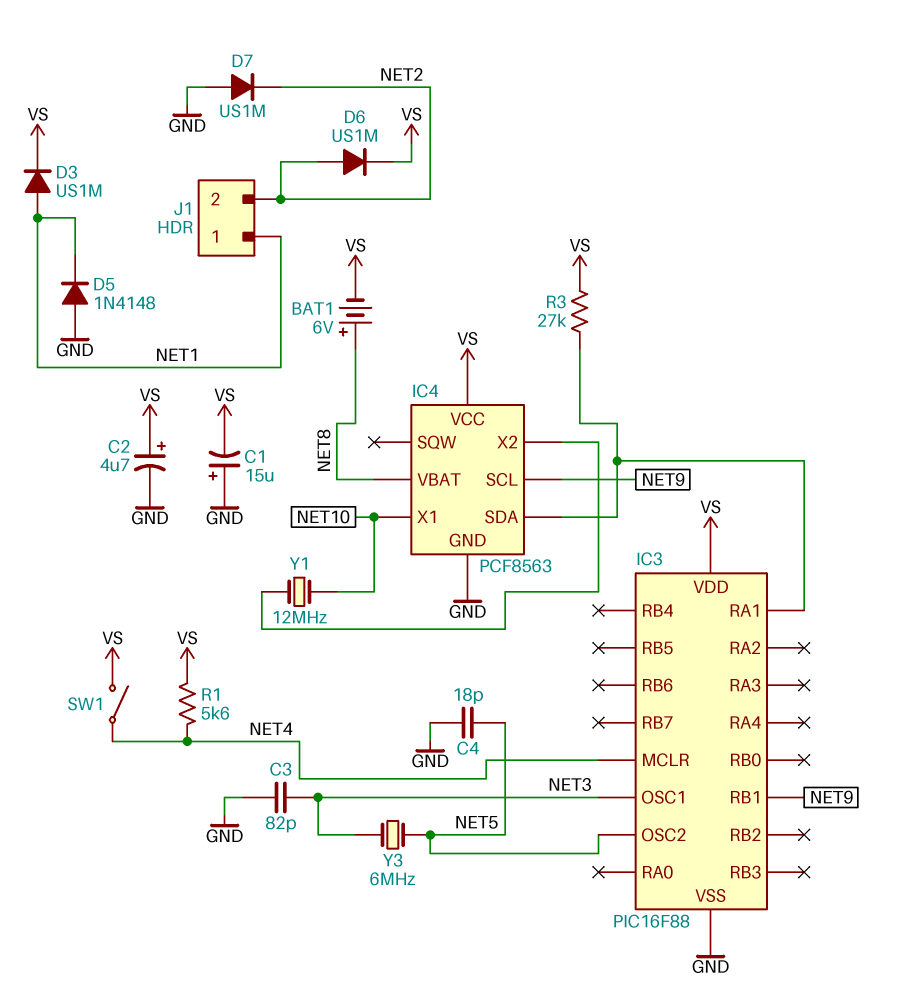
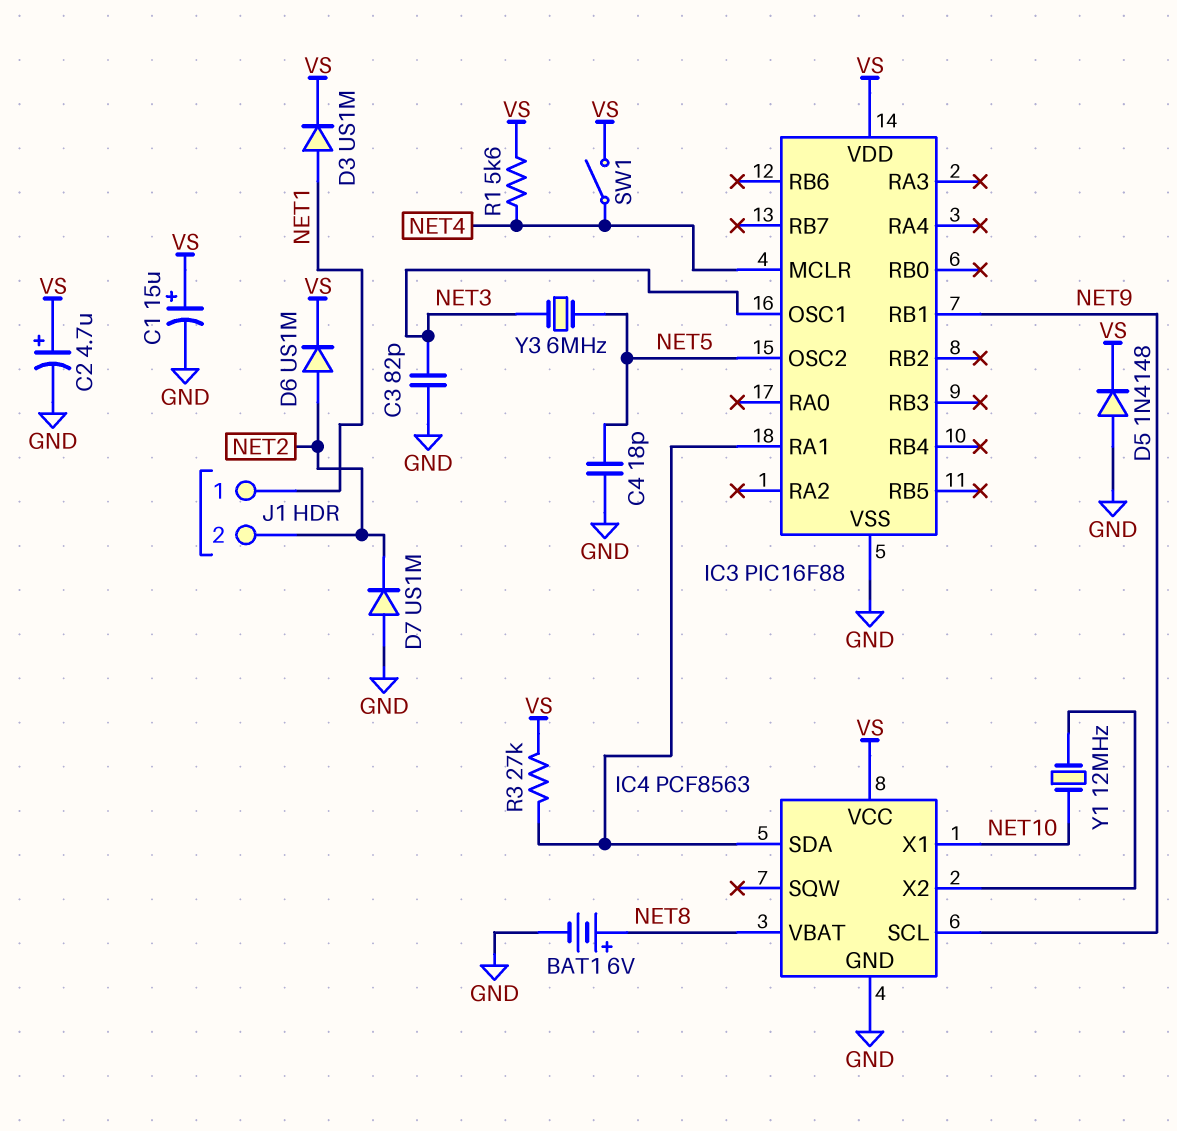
BAT1: 6V (plus NET8, minus VS) -> 6V (plus NET8, minus GND)
C1: 15uF (plus GND, minus VS) -> 15uF (plus VS, minus GND)
D5: diode 1N4148 (A GND, K NET1) -> diode 1N4148 (A GND, K VS)

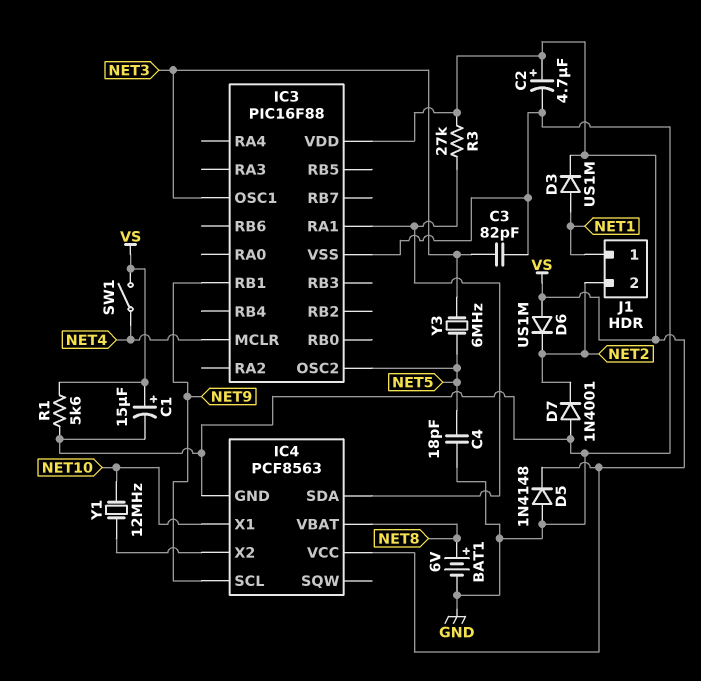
D6: diode US1M (A NET2, K VS) -> diode US1M (A VS, K NET2)
D7: diode US1M (A GND, K NET2) -> diode 1N4001 (A GND, K NET2)
R1: 5.6k (NET4, VS) -> 5.6k (GND, VS)

